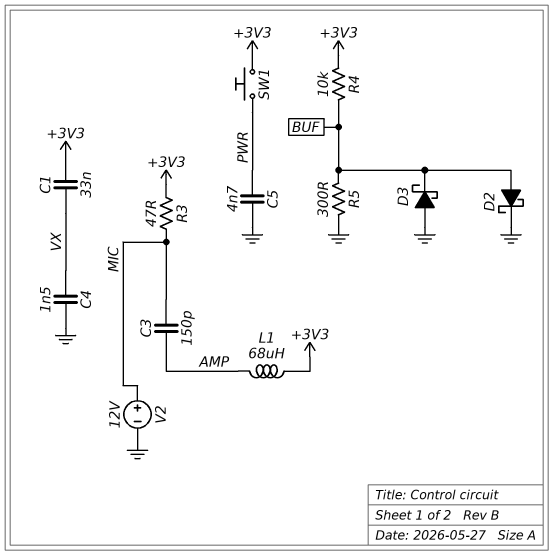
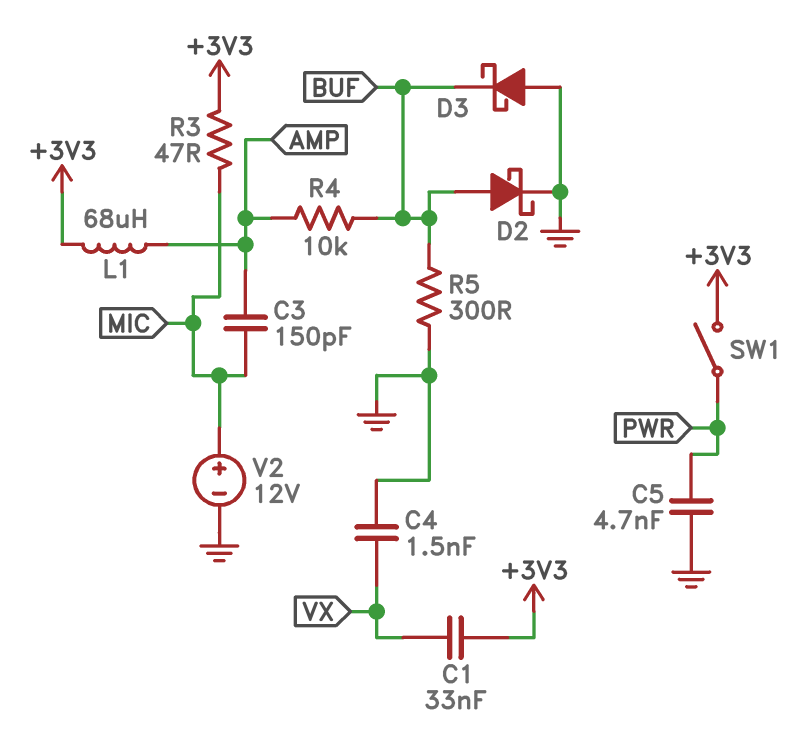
R4: 10k (+3V3, BUF) -> 10k (AMP, BUF)
SW1: button (+3V3, PWR) -> switch (+3V3, PWR)

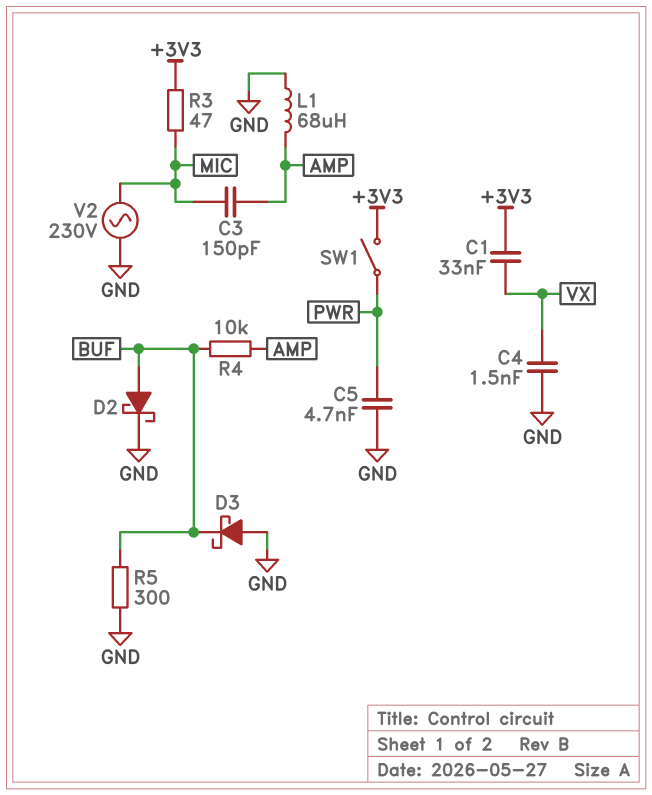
L1: 68uH (+3V3, AMP) -> 68uH (AMP, GND)
V2: 12V (plus MIC, minus GND) -> AC 230V (GND, MIC)

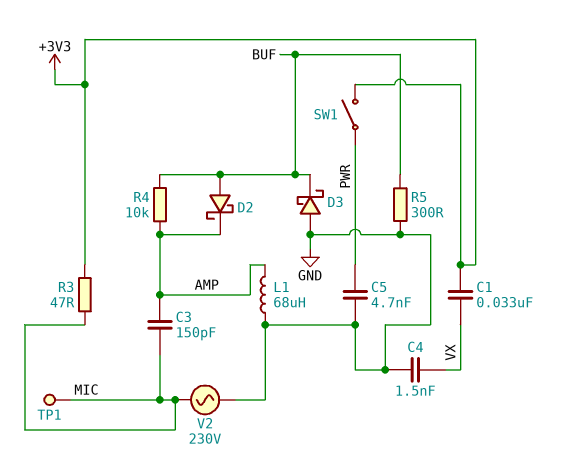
D2: schottky (A BUF, K GND) -> schottky (A BUF, K AMP)
TP1: none -> test point (MIC)

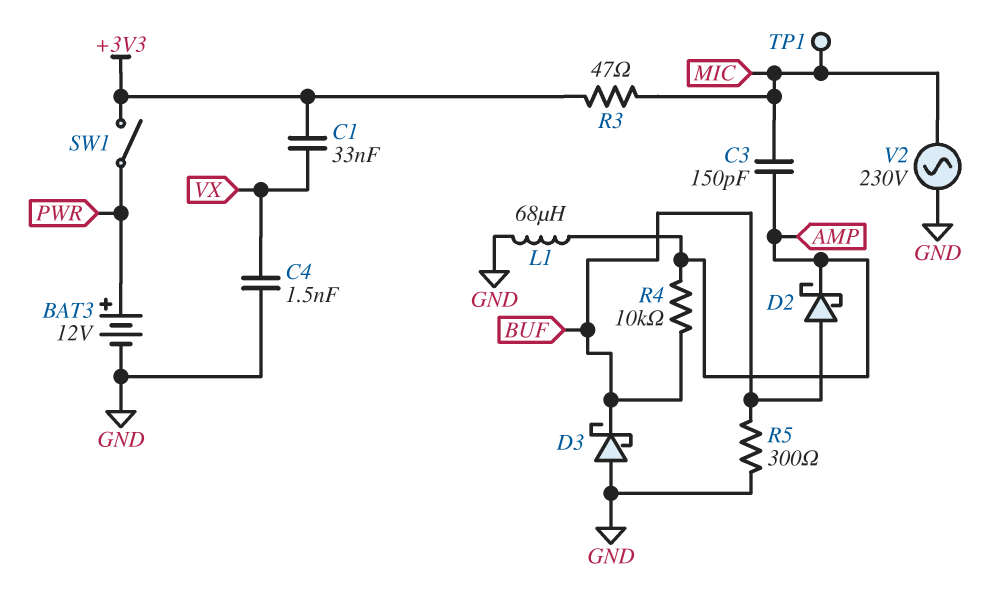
BAT3: none -> 12V (plus PWR, minus GND)
C5: 4.7nF (GND, PWR) -> none

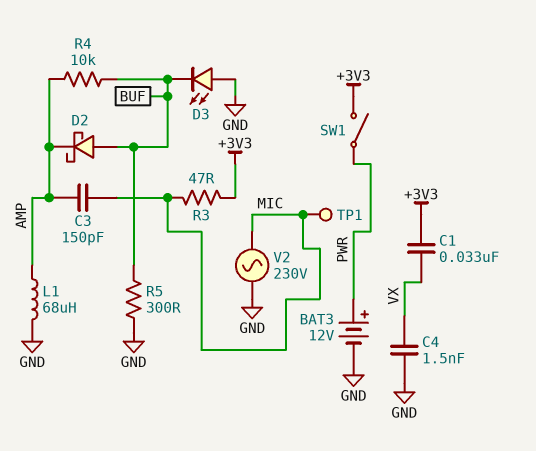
D3: schottky (A GND, K BUF) -> LED (A GND, K BUF)

